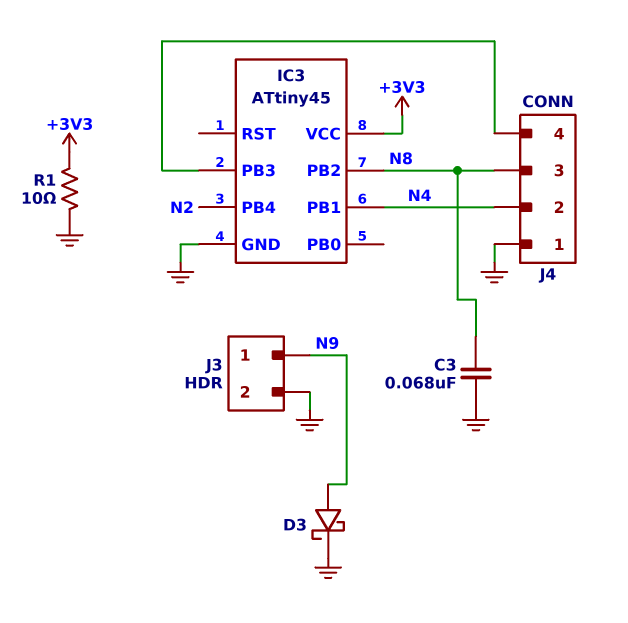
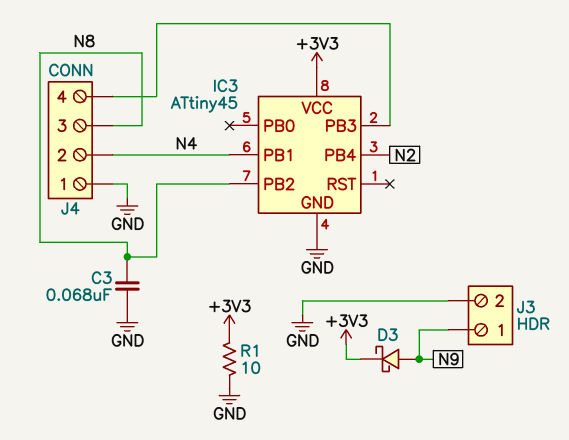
D3: schottky (A N9, K GND) -> schottky (A N9, K +3V3)

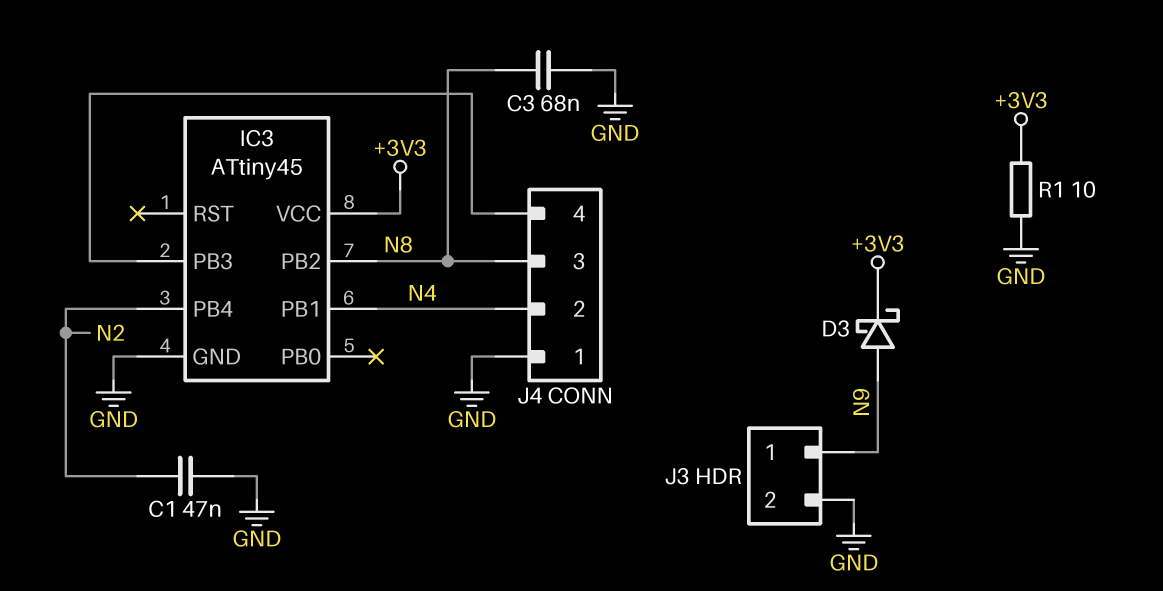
C1: none -> 47nF (GND, N2)

